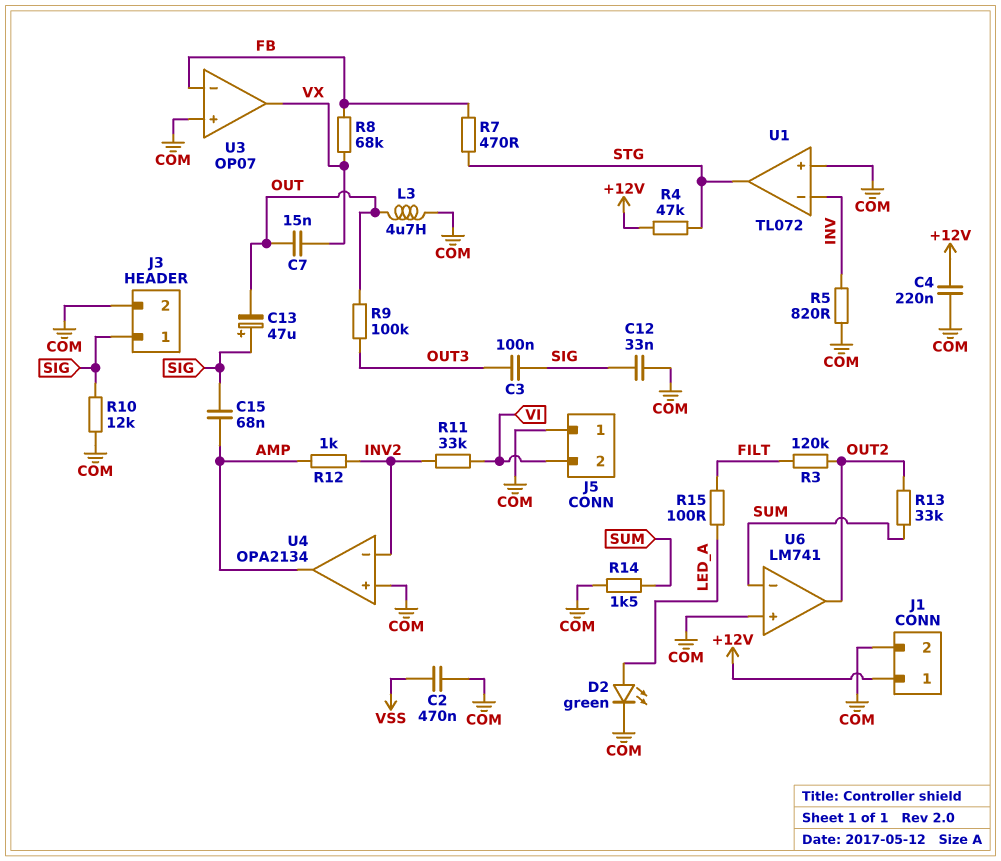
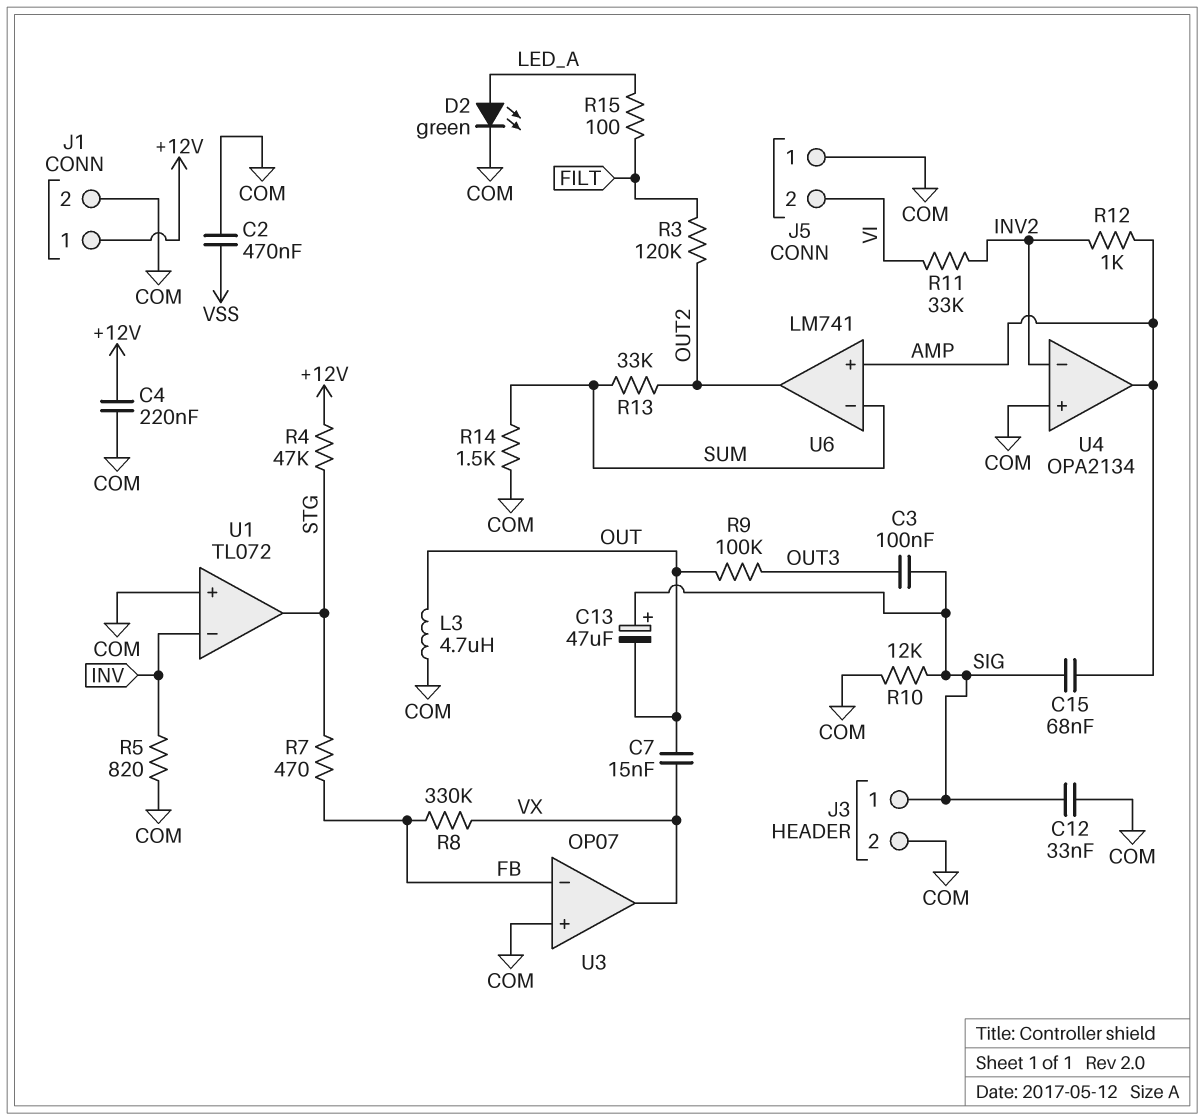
R8: 68k (FB, VX) -> 330k (FB, VX)
U6 pin in+: COM -> AMP

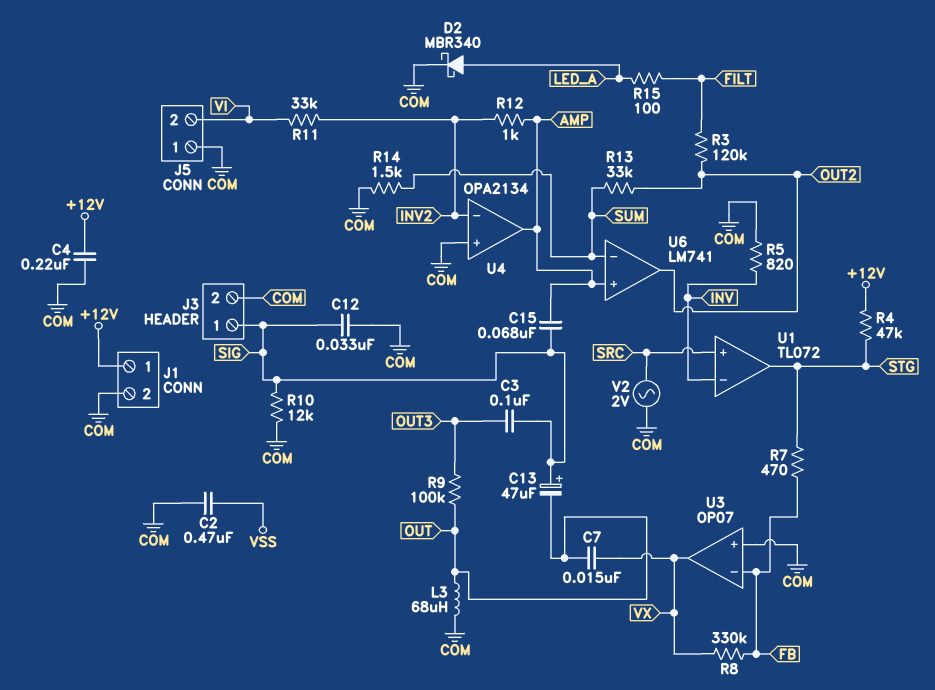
D2: LED green (A LED_A, K COM) -> schottky MBR340 (A LED_A, K COM)
L3: 4.7uH (COM, OUT) -> 68uH (COM, OUT)
U1 pin in+: COM -> SRC
V2: none -> AC 2V (COM, SRC)

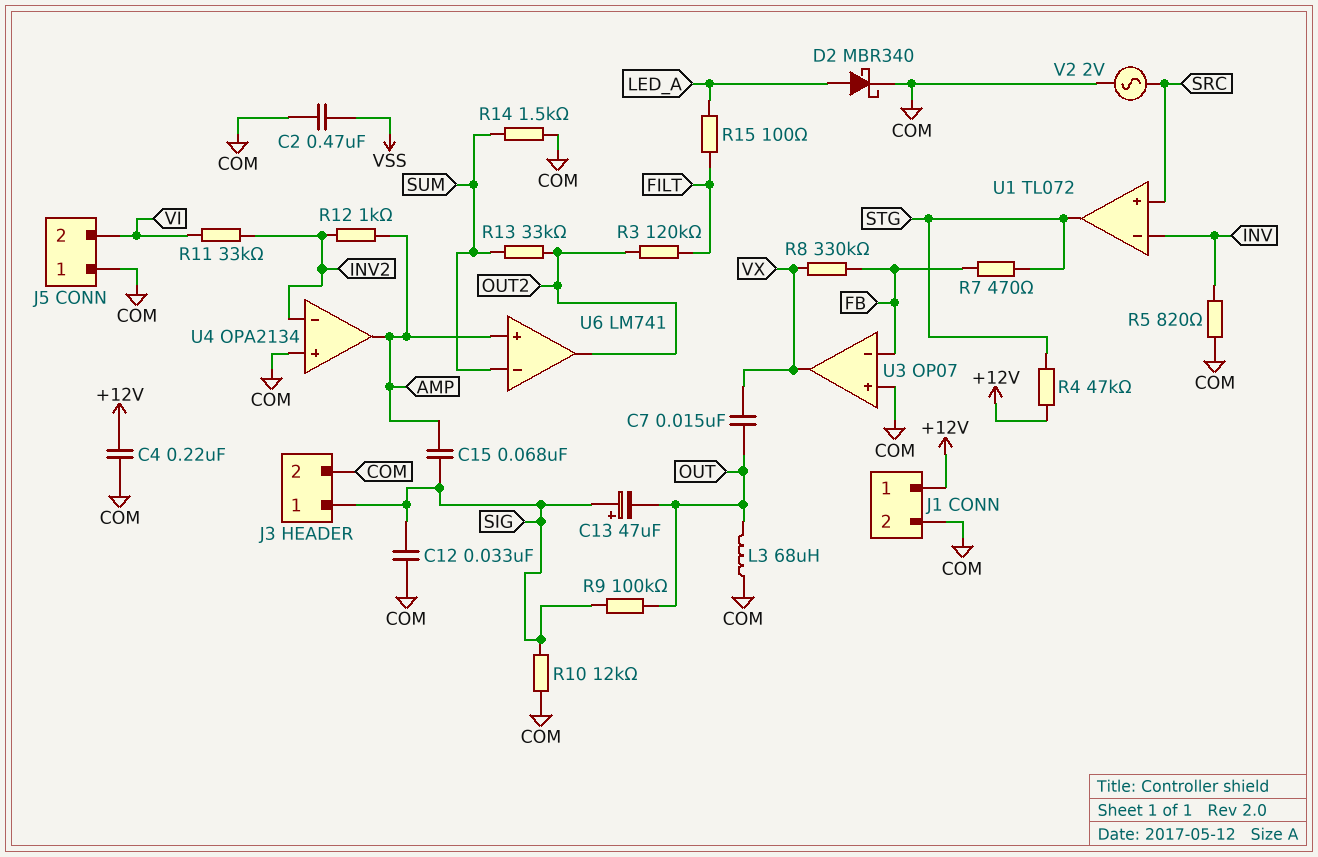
C3: 100nF (OUT3, SIG) -> none
R9: 100k (OUT, OUT3) -> 100k (OUT, SIG)

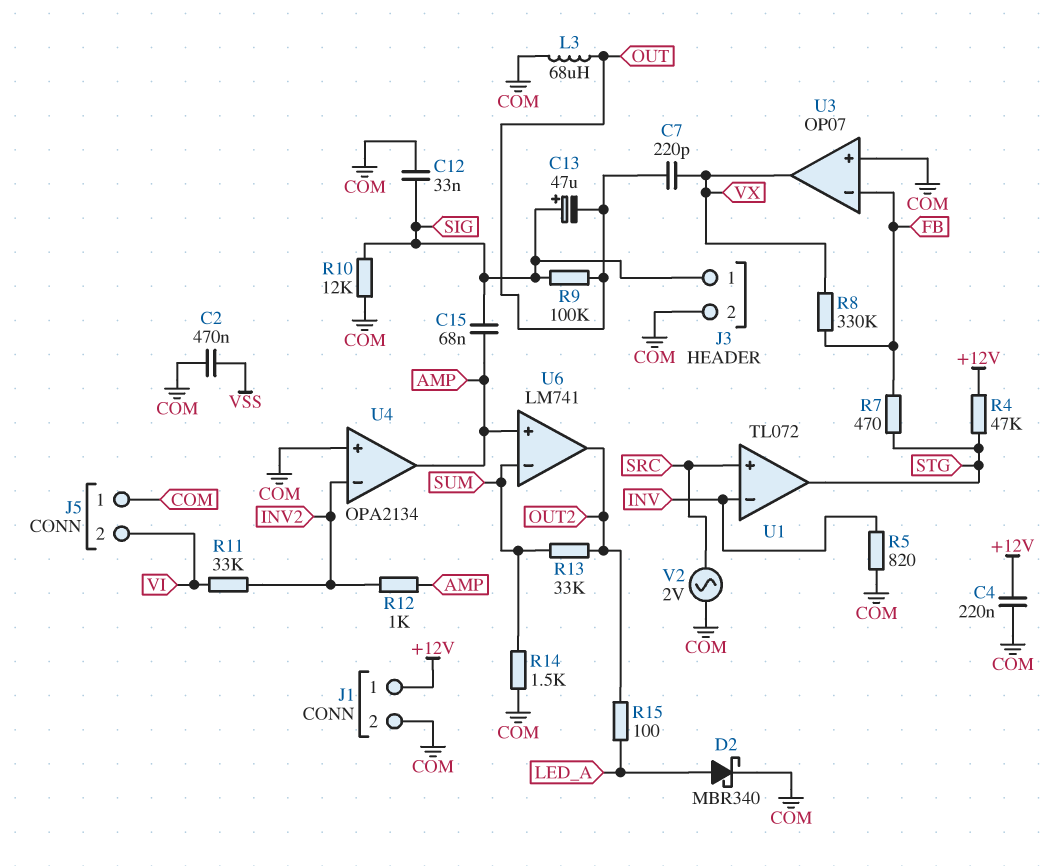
C7: 15nF (OUT, VX) -> 220pF (OUT, VX)
R3: 120k (FILT, OUT2) -> none
R15: 100 (FILT, LED_A) -> 100 (LED_A, OUT2)

